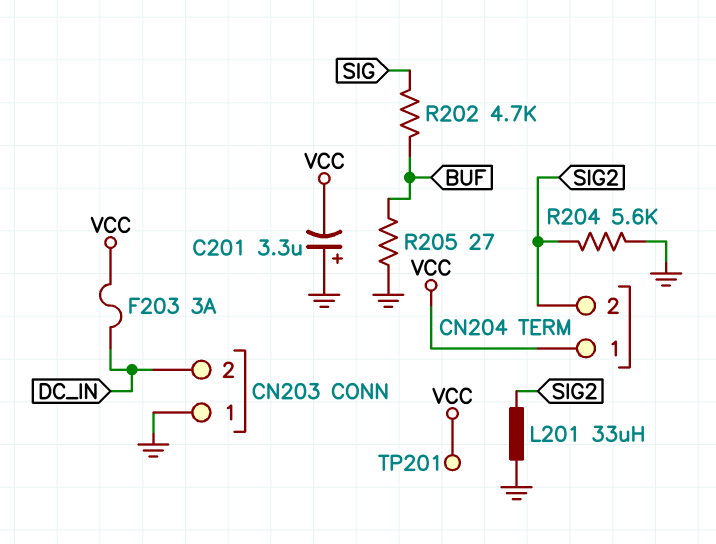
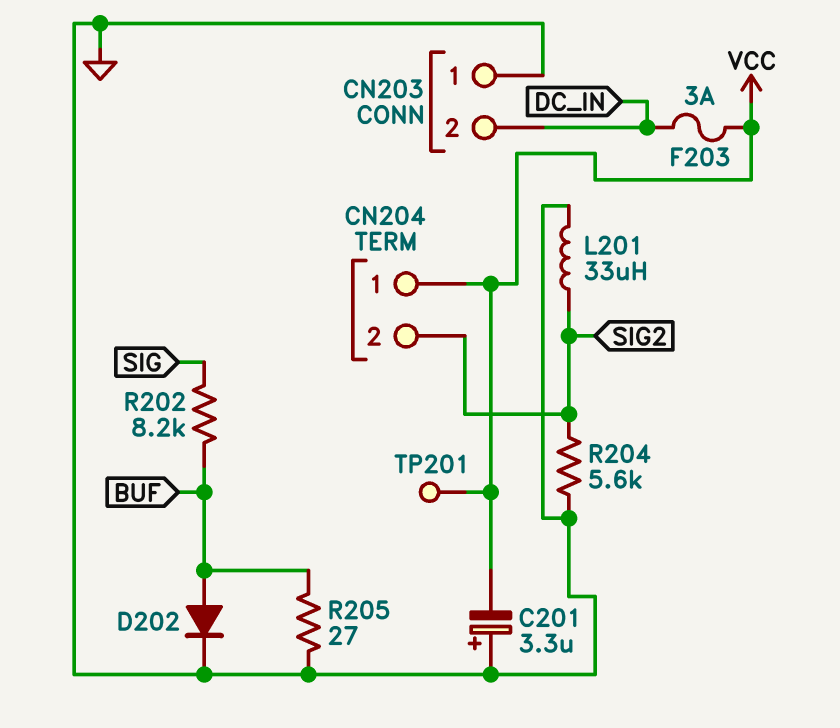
D202: none -> diode (A BUF, K GND)
R202: 4.7k (BUF, SIG) -> 8.2k (BUF, SIG)

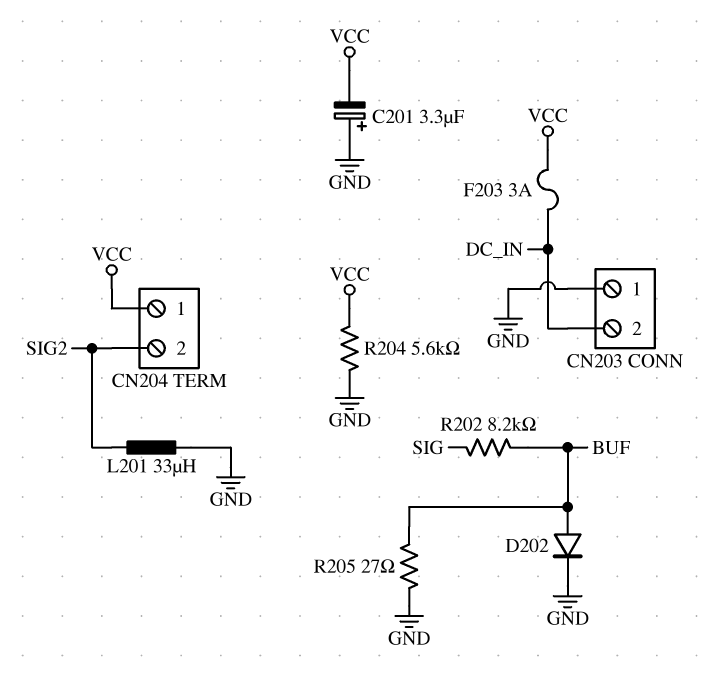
R204: 5.6k (GND, SIG2) -> 5.6k (GND, VCC)
TP201: test point (VCC) -> none

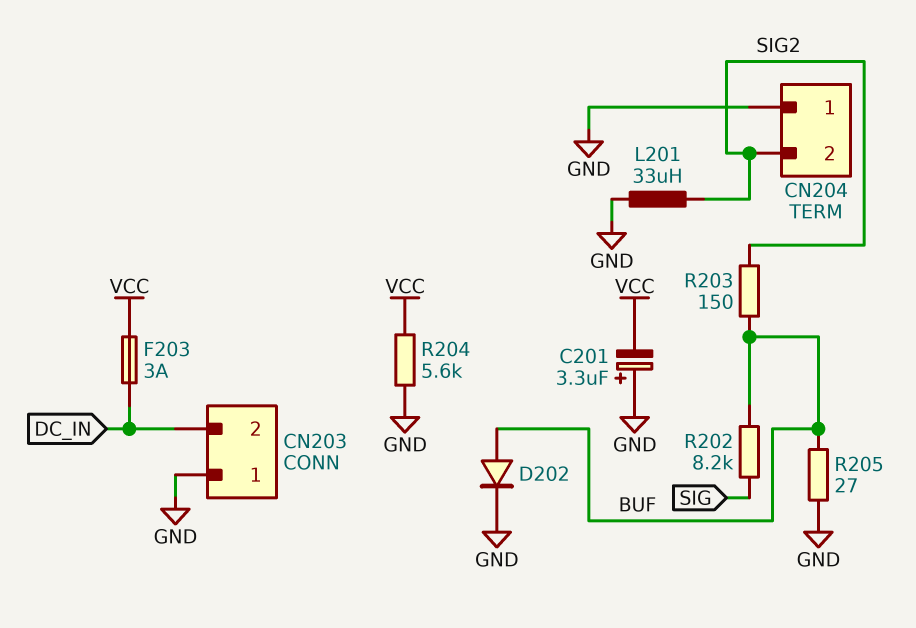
CN204 pin 1: VCC -> GND
R203: none -> 150 (BUF, SIG2)

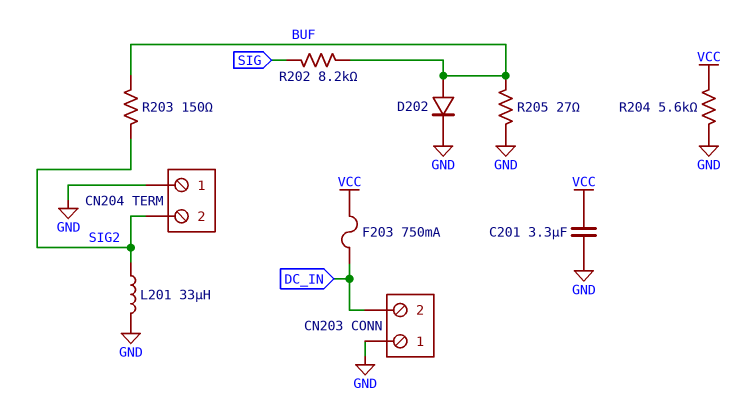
C201: 3.3uF (plus GND, minus VCC) -> 3.3uF (GND, VCC)
F203: 3A (DC_IN, VCC) -> 750mA (DC_IN, VCC)

